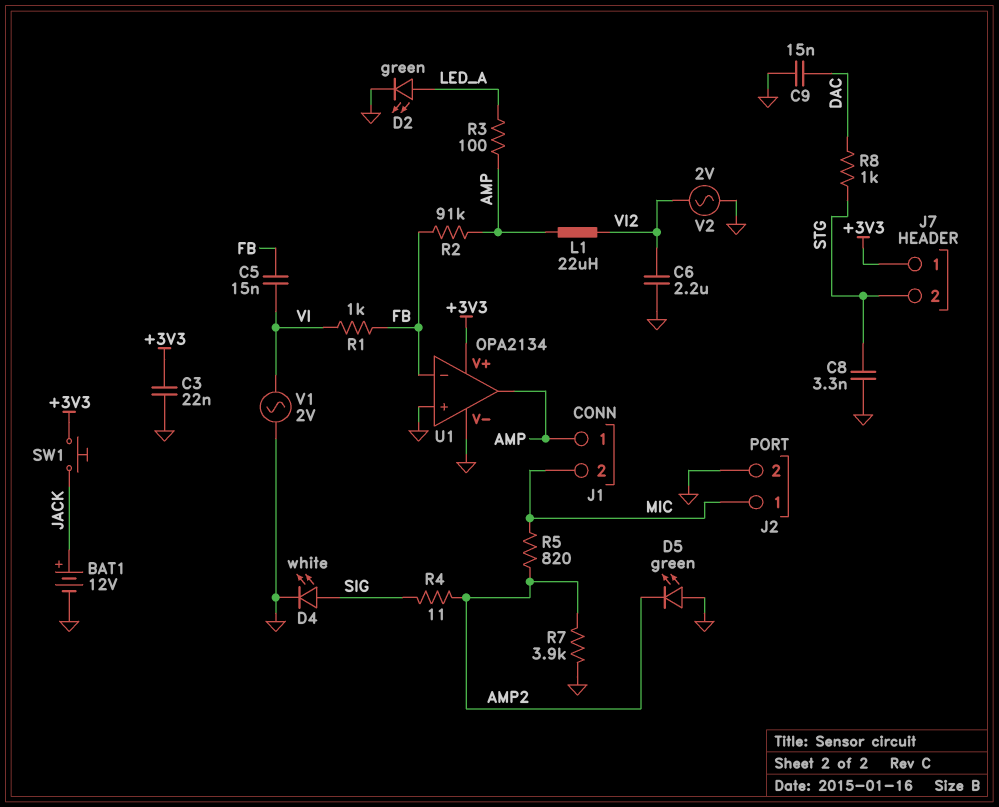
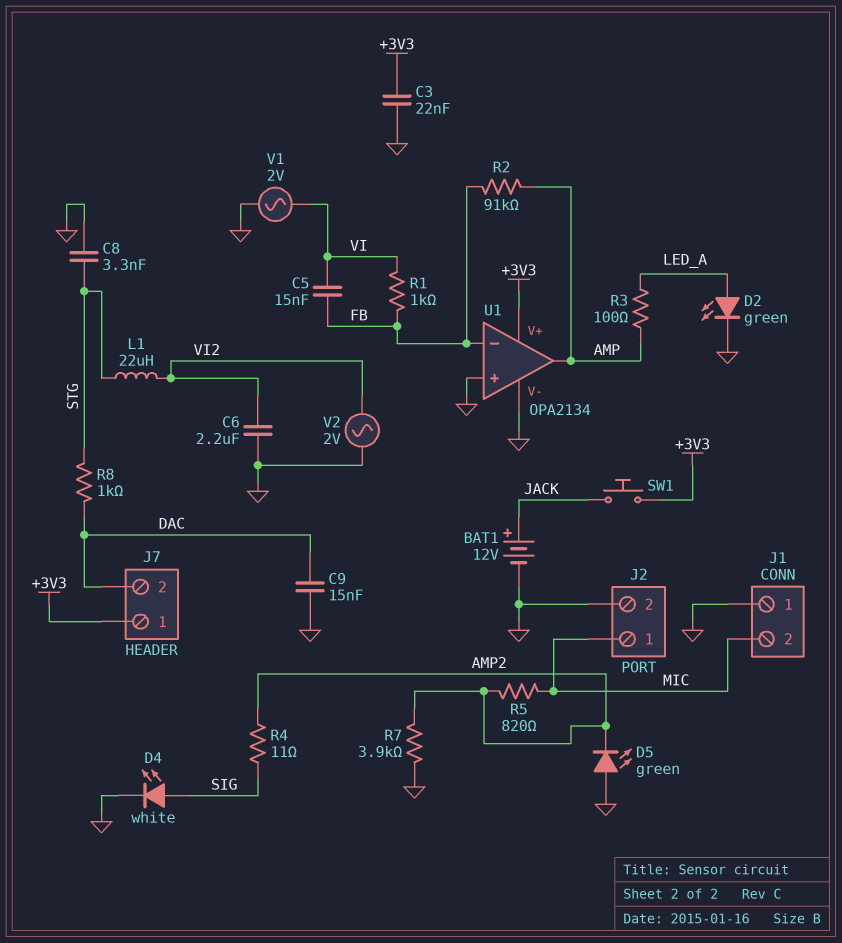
J1 pin 1: AMP -> GND
J7 pin 2: STG -> DAC
L1: 22uH (AMP, VI2) -> 22uH (STG, VI2)

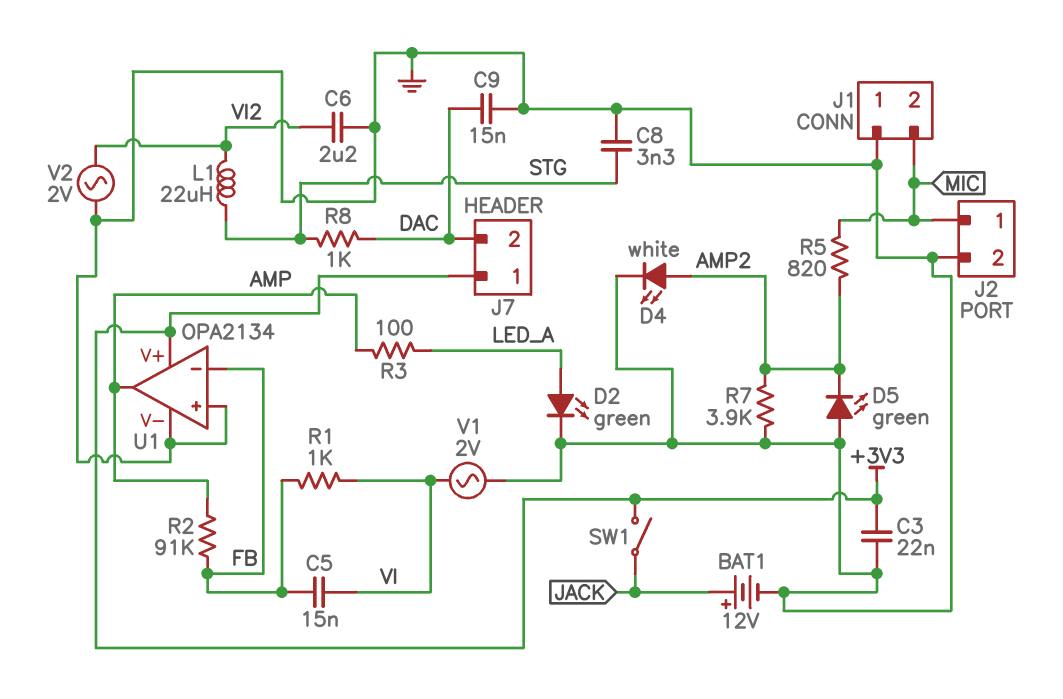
D4: LED white (A SIG, K GND) -> LED white (A AMP2, K GND)
R4: 11 (AMP2, SIG) -> none
SW1: button (+3V3, JACK) -> switch (+3V3, JACK)

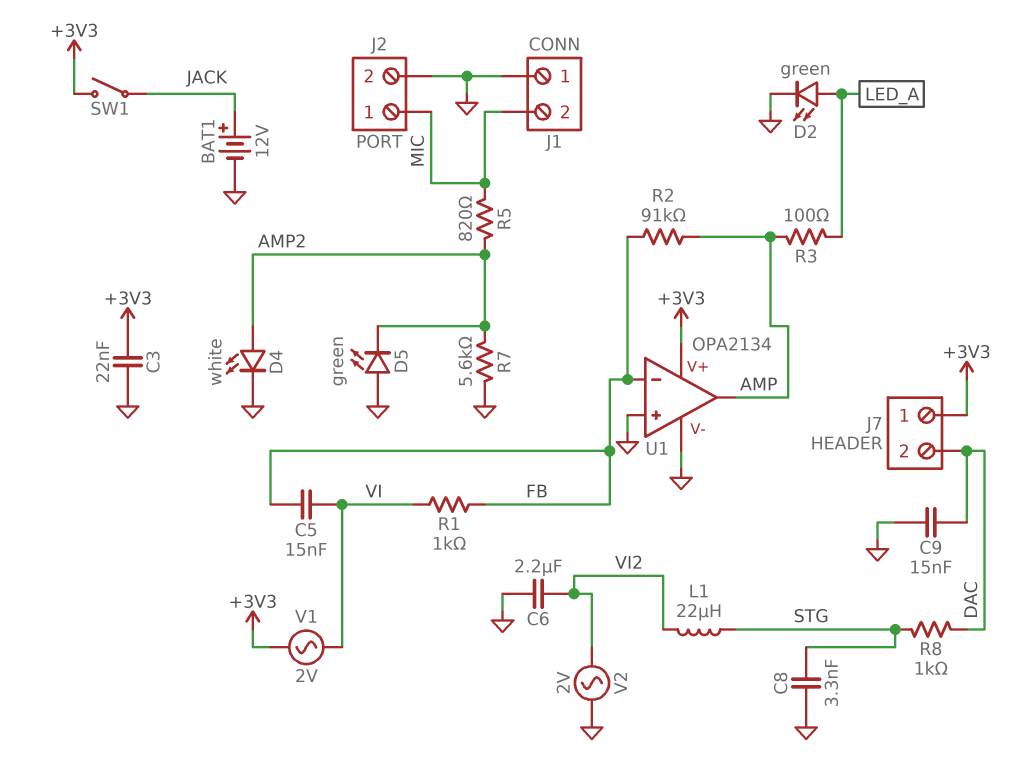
R7: 3.9k (AMP2, GND) -> 5.6k (AMP2, GND)
V1: AC 2V (GND, VI) -> AC 2V (+3V3, VI)

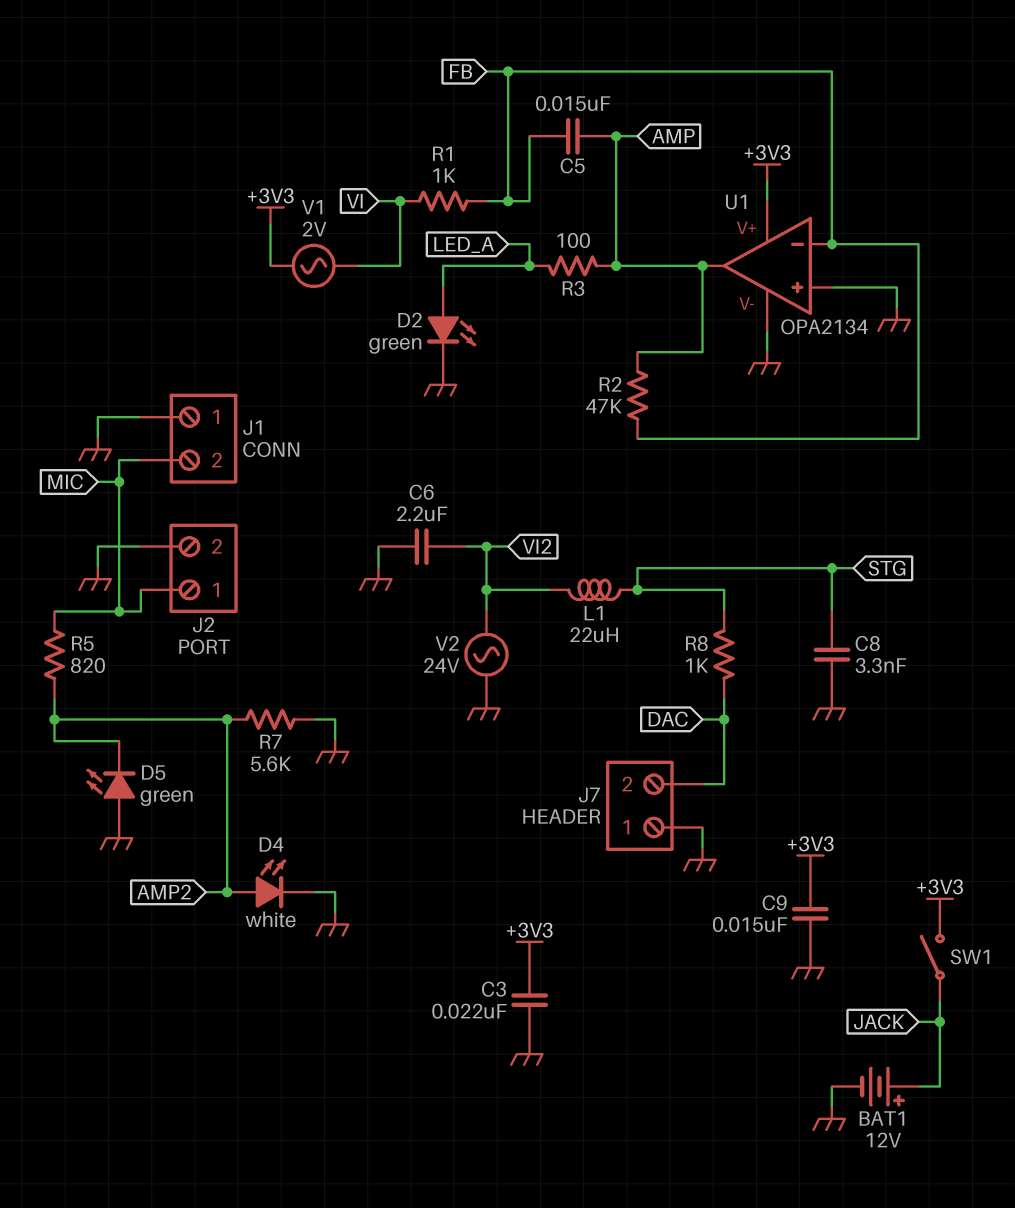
C5: 15nF (FB, VI) -> 15nF (AMP, FB)
C9: 15nF (DAC, GND) -> 15nF (+3V3, GND)
J7 pin 1: +3V3 -> GND
R2: 91k (AMP, FB) -> 47k (AMP, FB)
V2: AC 2V (GND, VI2) -> AC 24V (GND, VI2)

